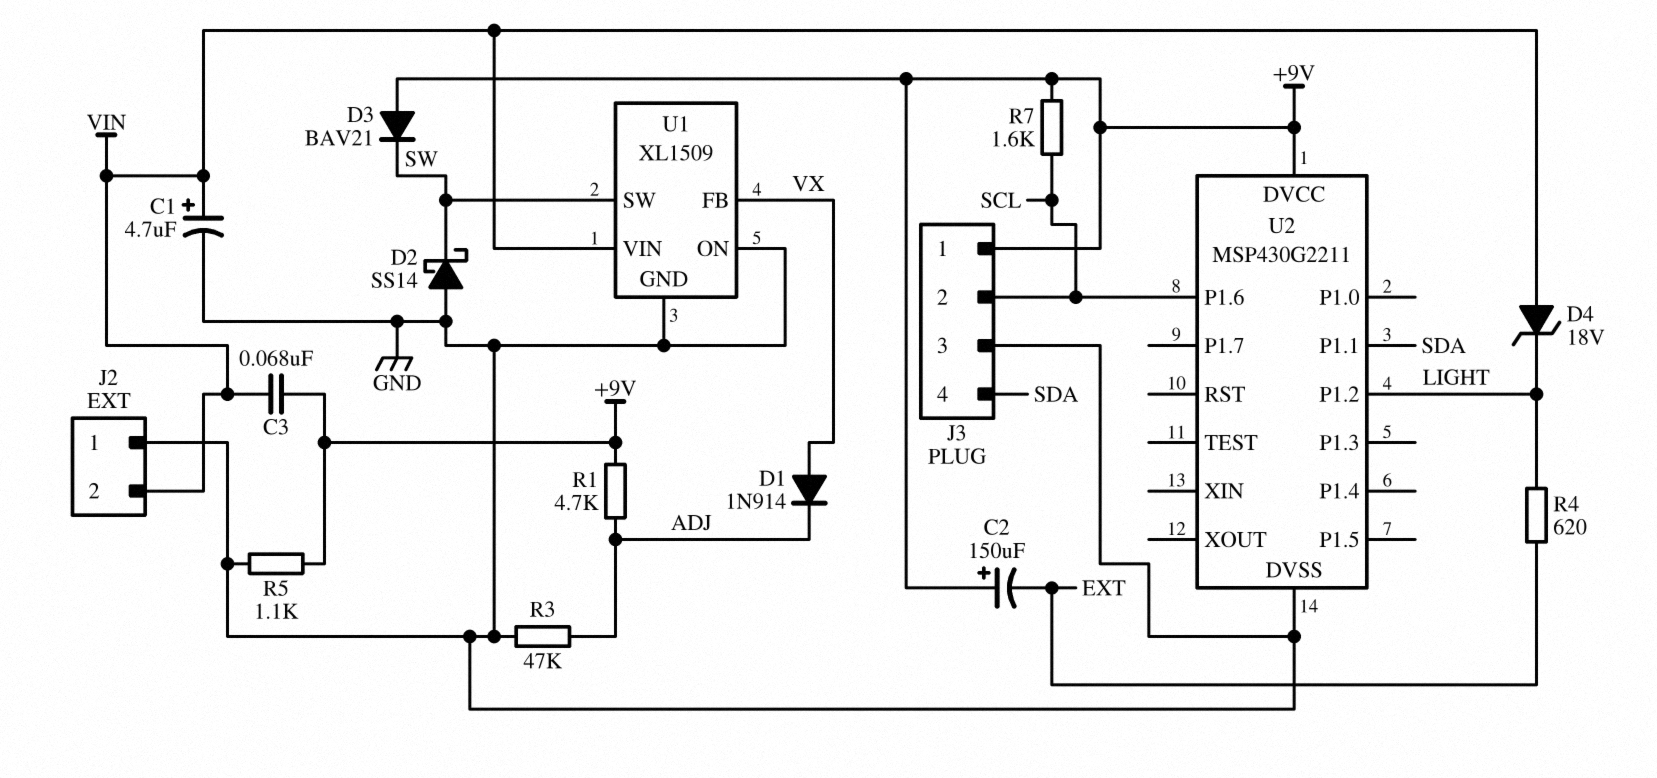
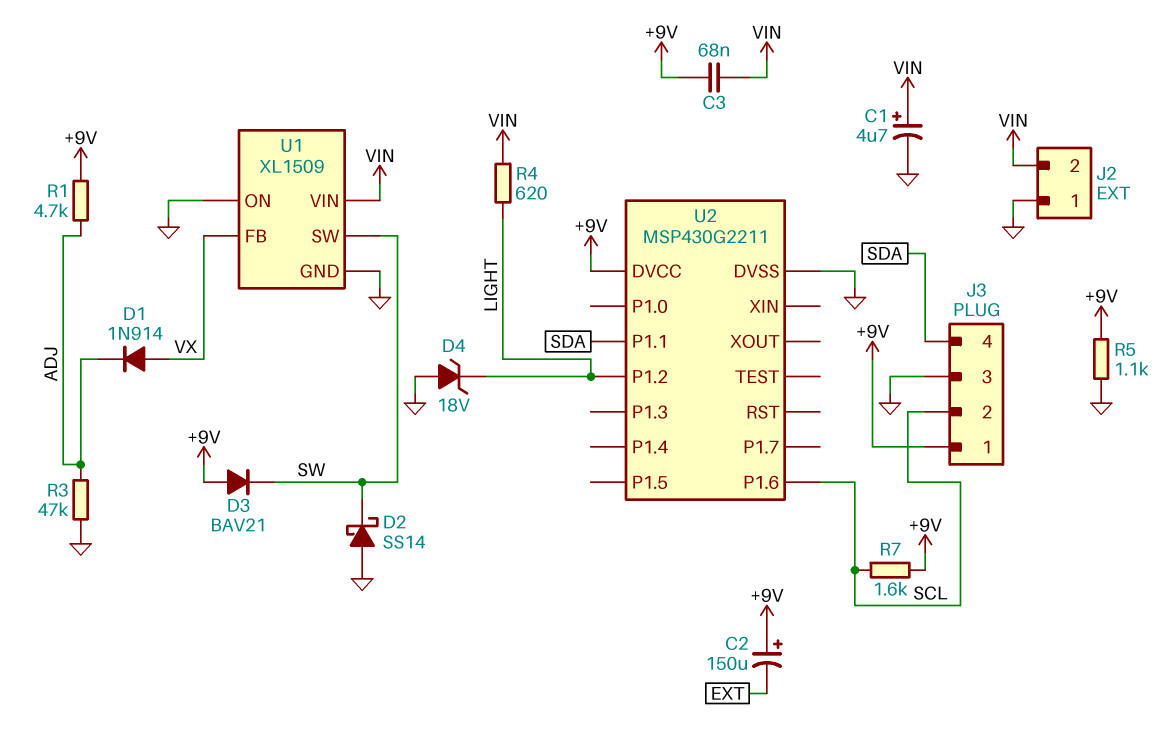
D4: zener 18V (A VIN, K LIGHT) -> zener 18V (A GND, K LIGHT)
R4: 620 (EXT, LIGHT) -> 620 (LIGHT, VIN)

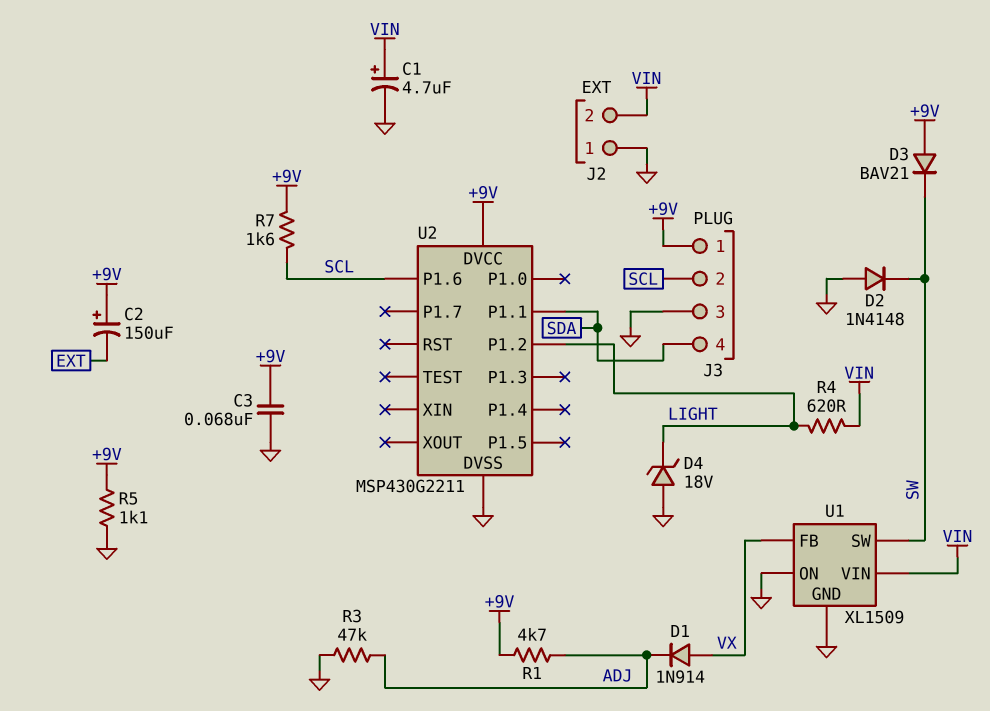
C3: 68nF (+9V, VIN) -> 68nF (+9V, GND)
D2: schottky SS14 (A GND, K SW) -> diode 1N4148 (A GND, K SW)

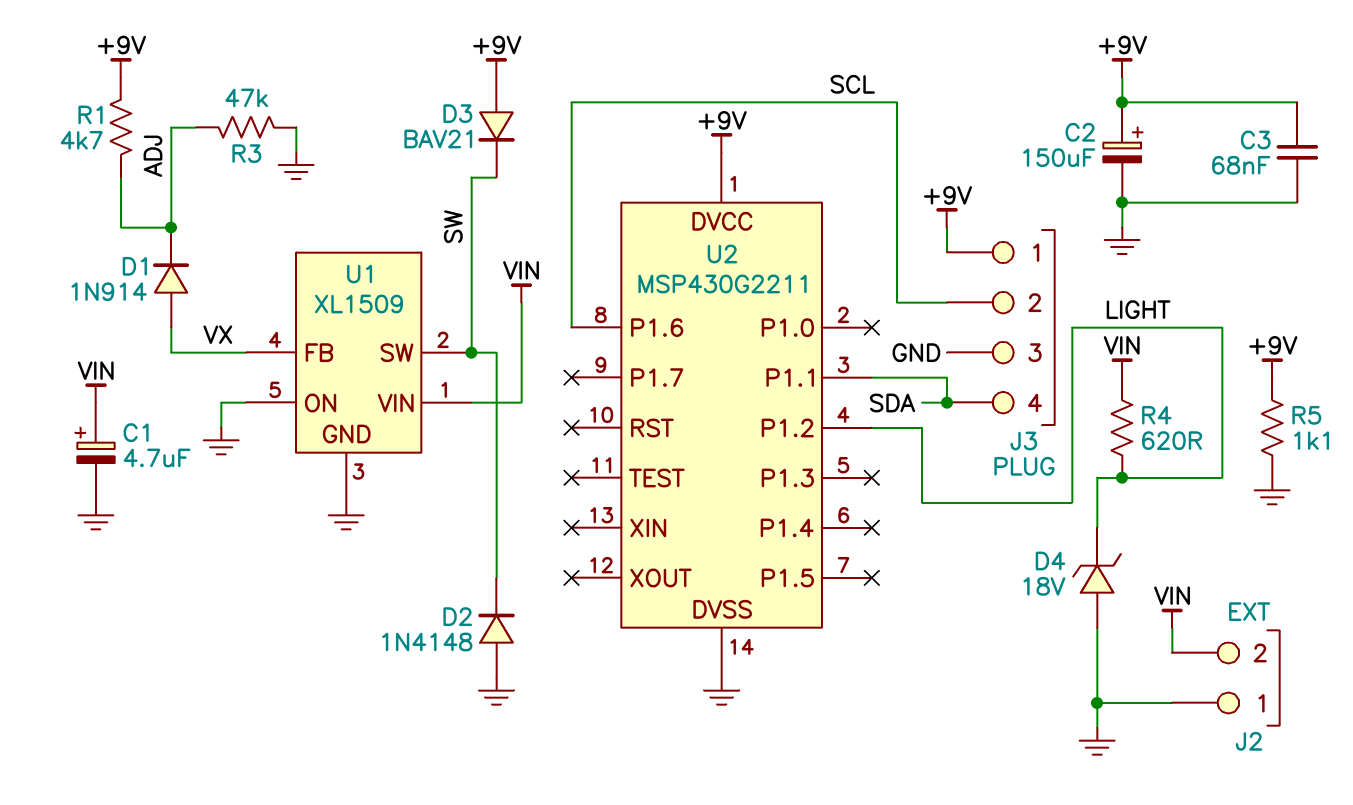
C2: 150uF (plus +9V, minus EXT) -> 150uF (plus +9V, minus GND)
R7: 1.6k (+9V, SCL) -> none

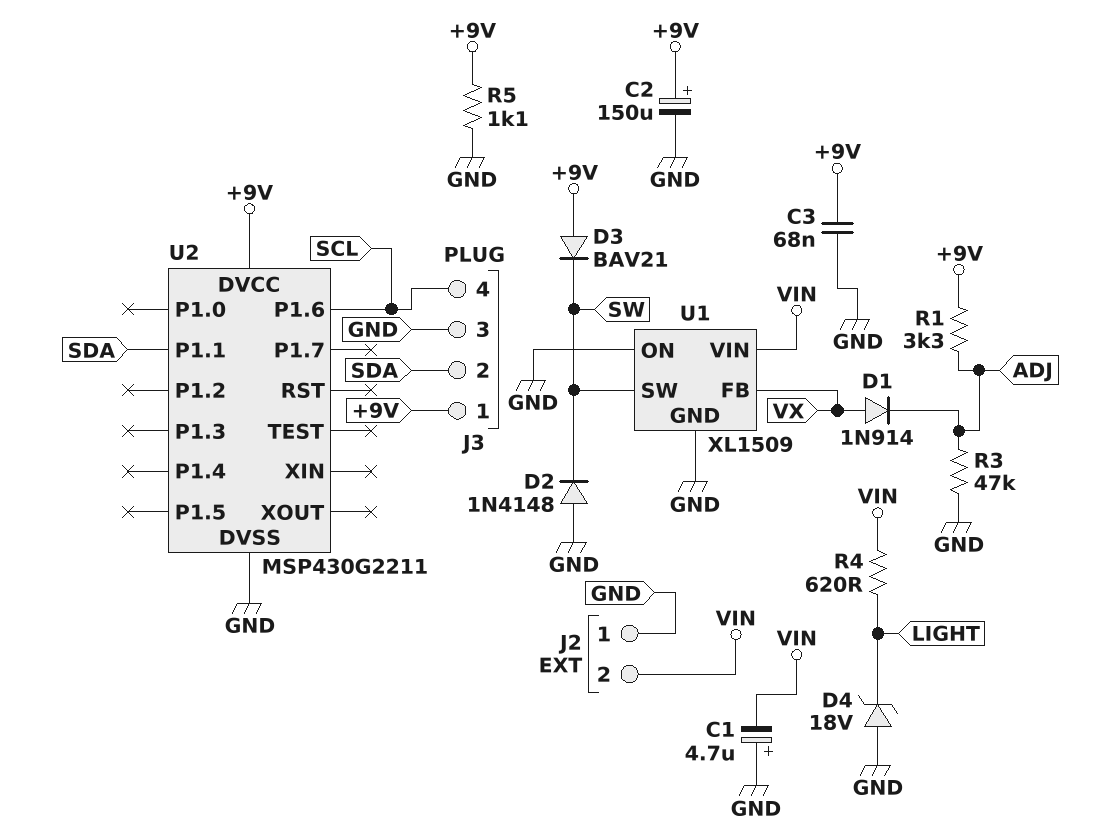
C1: 4.7uF (plus VIN, minus GND) -> 4.7uF (plus GND, minus VIN)
J3 pin 2: SCL -> SDA
J3 pin 4: SDA -> SCL
R1: 4.7k (+9V, ADJ) -> 3.3k (+9V, ADJ)
U2 pin P1.2: LIGHT -> none

